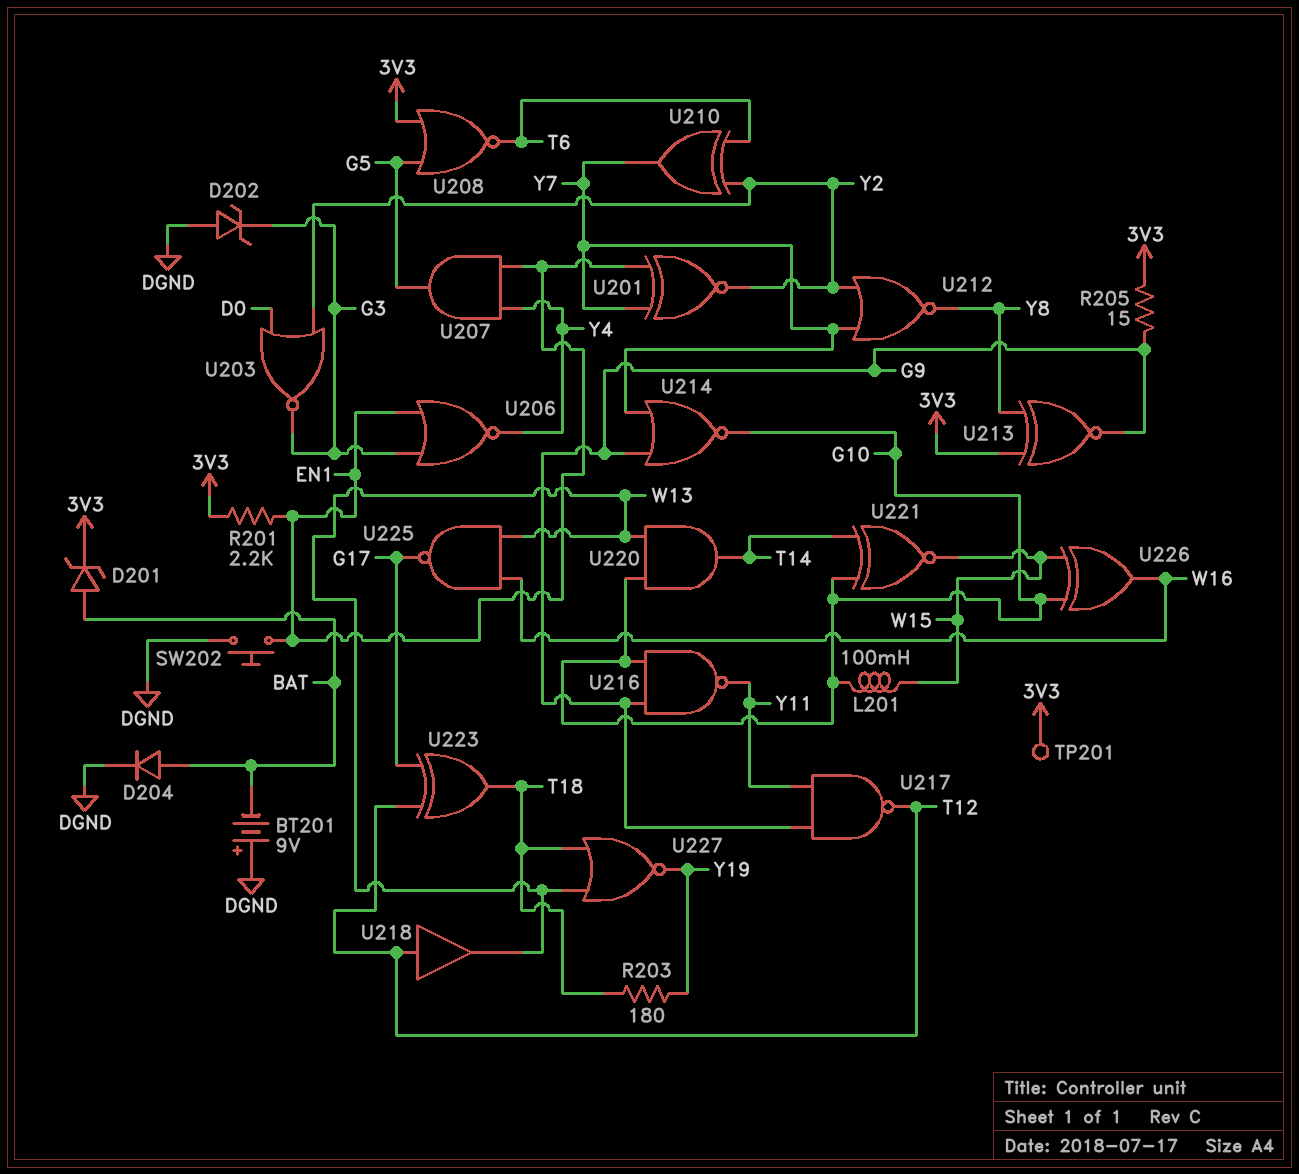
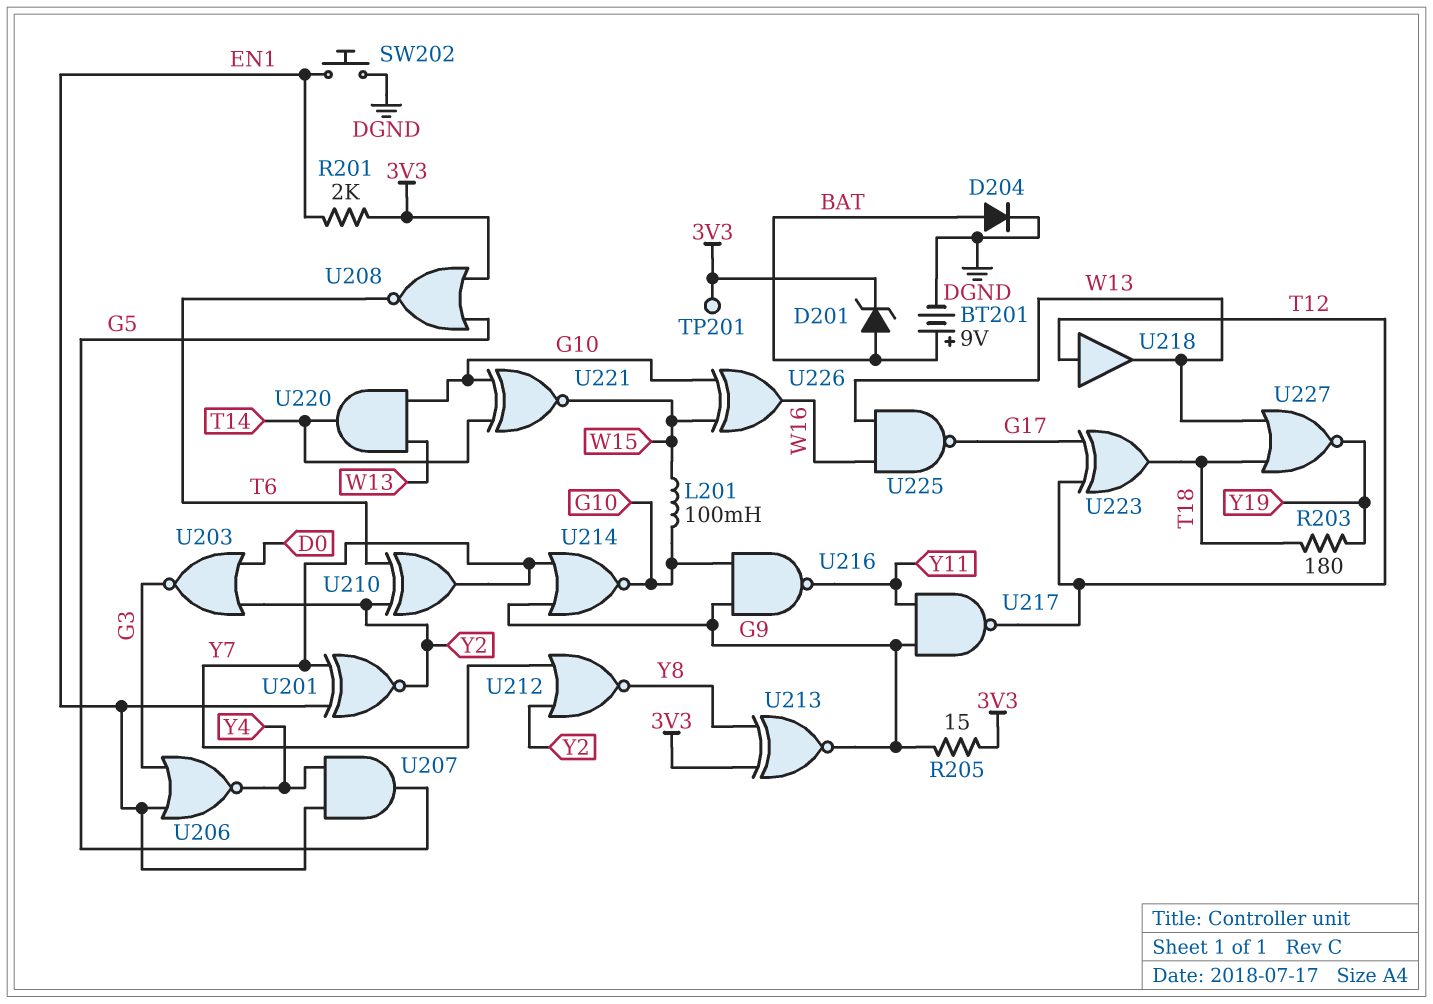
BT201: 9V (plus DGND, minus BAT) -> 9V (plus BAT, minus DGND)
D202: zener (A DGND, K G3) -> none
R201: 2.2k (3V3, EN1) -> 2k (3V3, EN1)

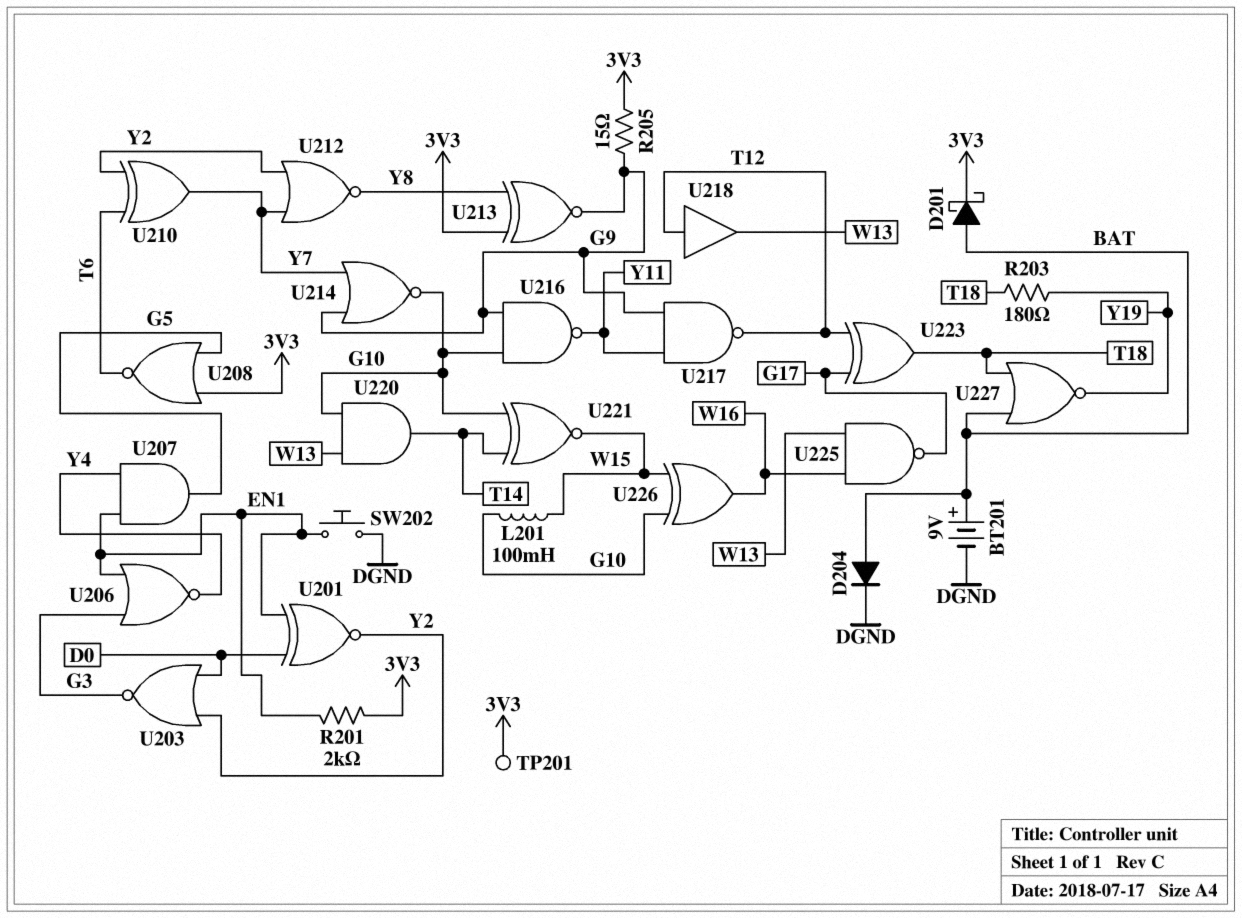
D201: zener (A BAT, K 3V3) -> schottky (A BAT, K 3V3)
U201: XNOR (in EN1, in Y7, out Y2) -> XNOR (in D0, in EN1, out Y2)
U227: NOR (in T18, in W13, out Y19) -> NOR (in BAT, in T18, out Y19)

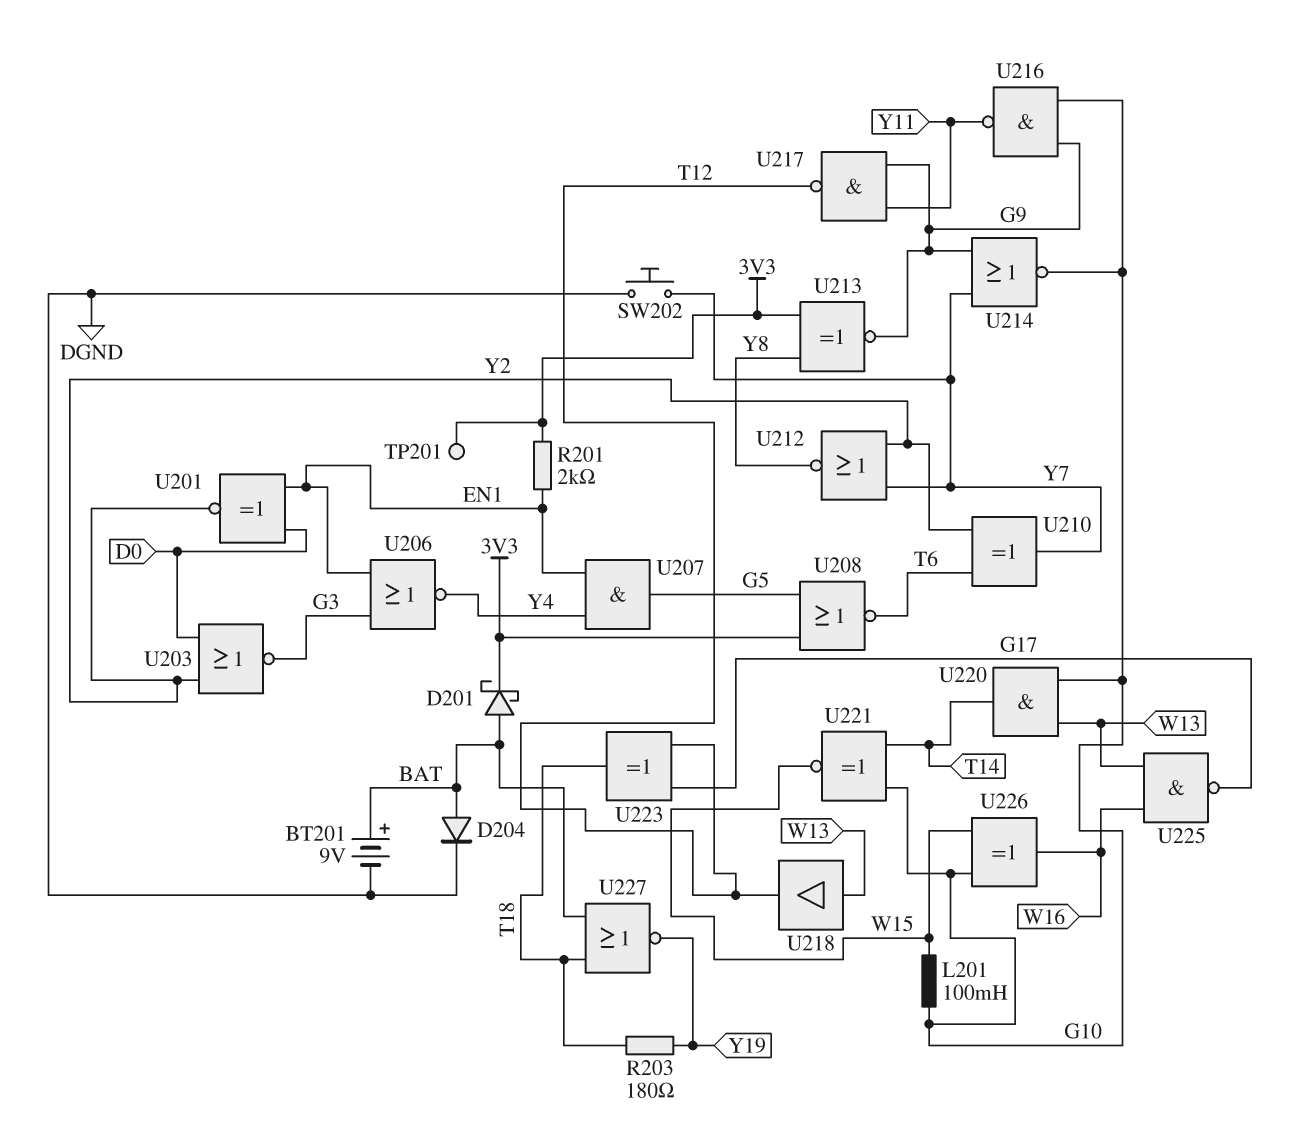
R205: 15 (3V3, G9) -> none
SW202: button (DGND, EN1) -> button (DGND, Y7)
U218: buffer (in T12, out W13) -> buffer (in W13, out T12)

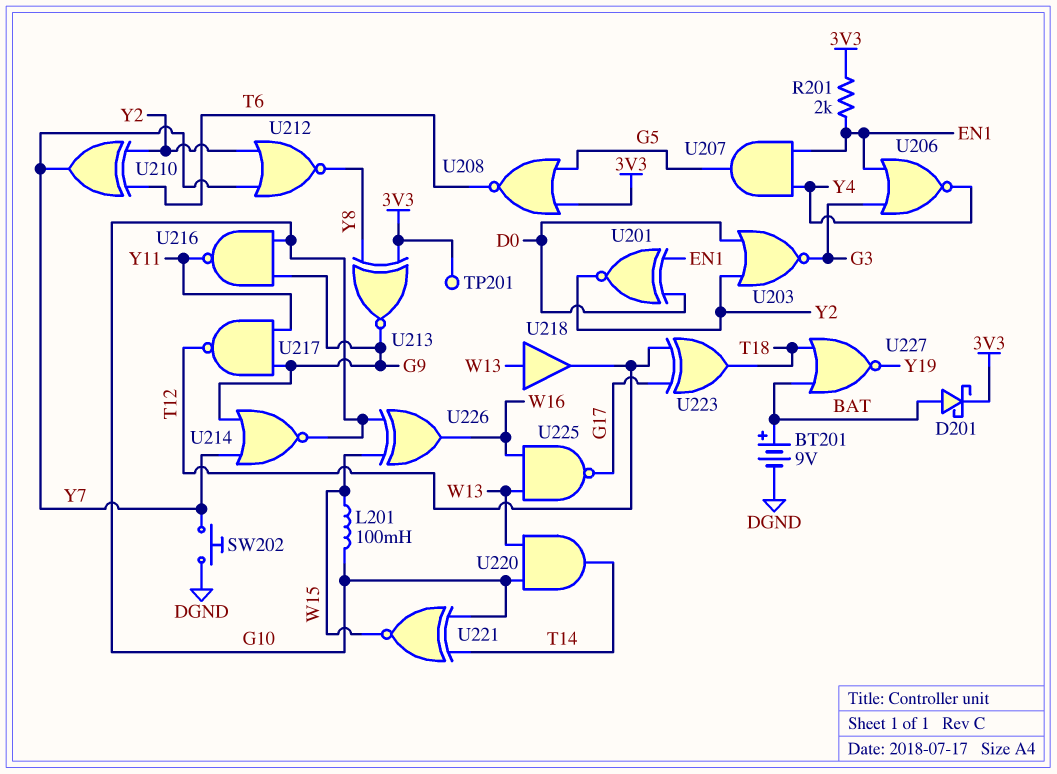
D204: diode (A BAT, K DGND) -> none
R203: 180 (T18, Y19) -> none

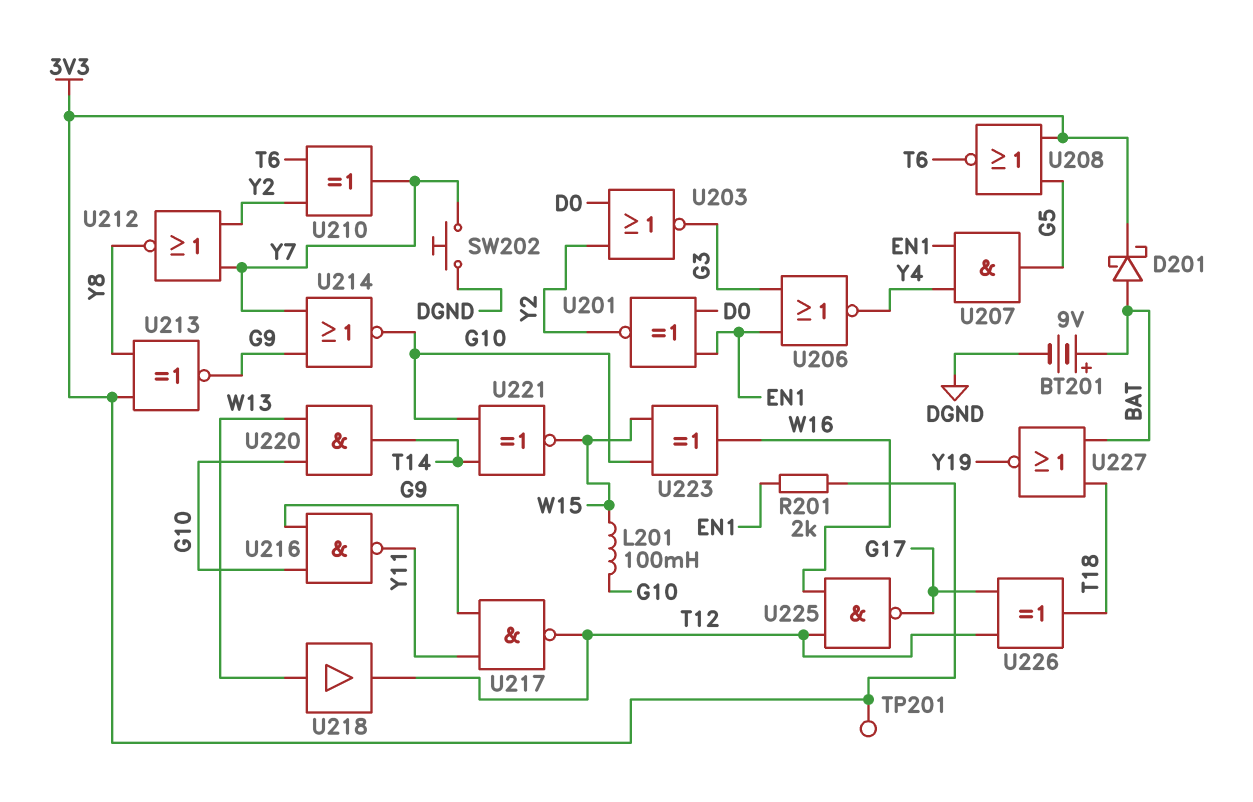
U223: XOR (in G17, in T12, out T18) -> XOR (in G10, in W15, out W16)
U225: NAND (in W13, in W16, out G17) -> NAND (in T12, in W16, out G17)
U226: XOR (in G10, in W15, out W16) -> XOR (in G17, in T12, out T18)

